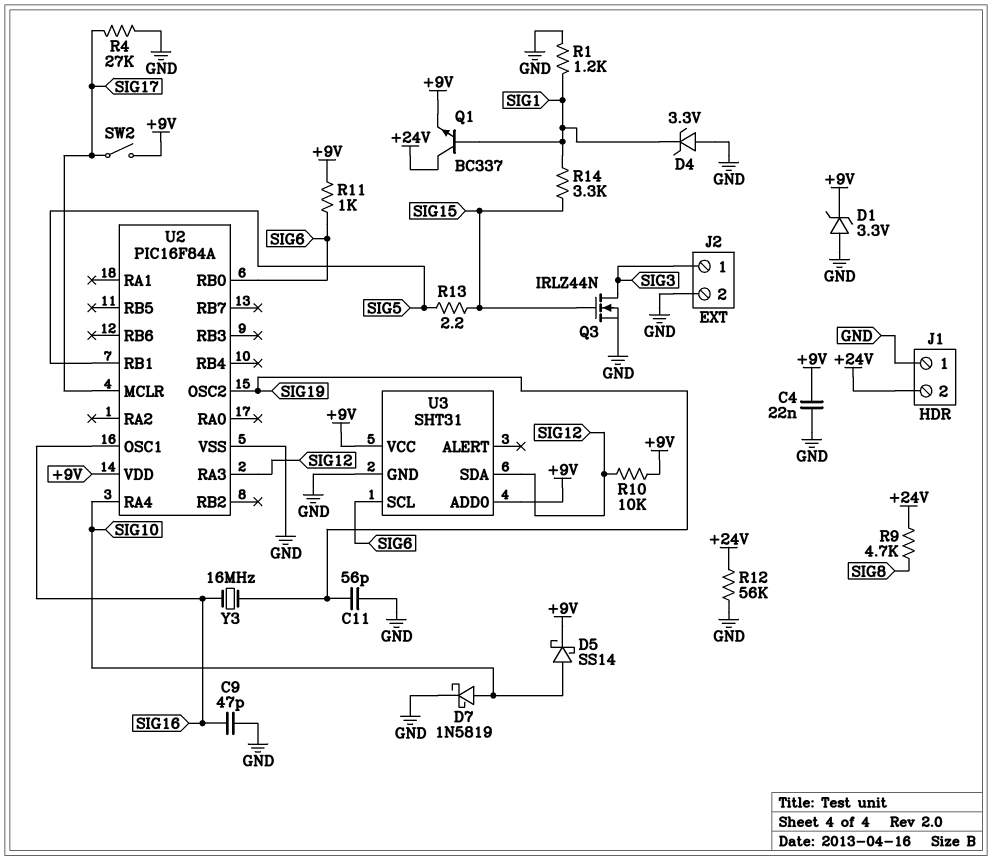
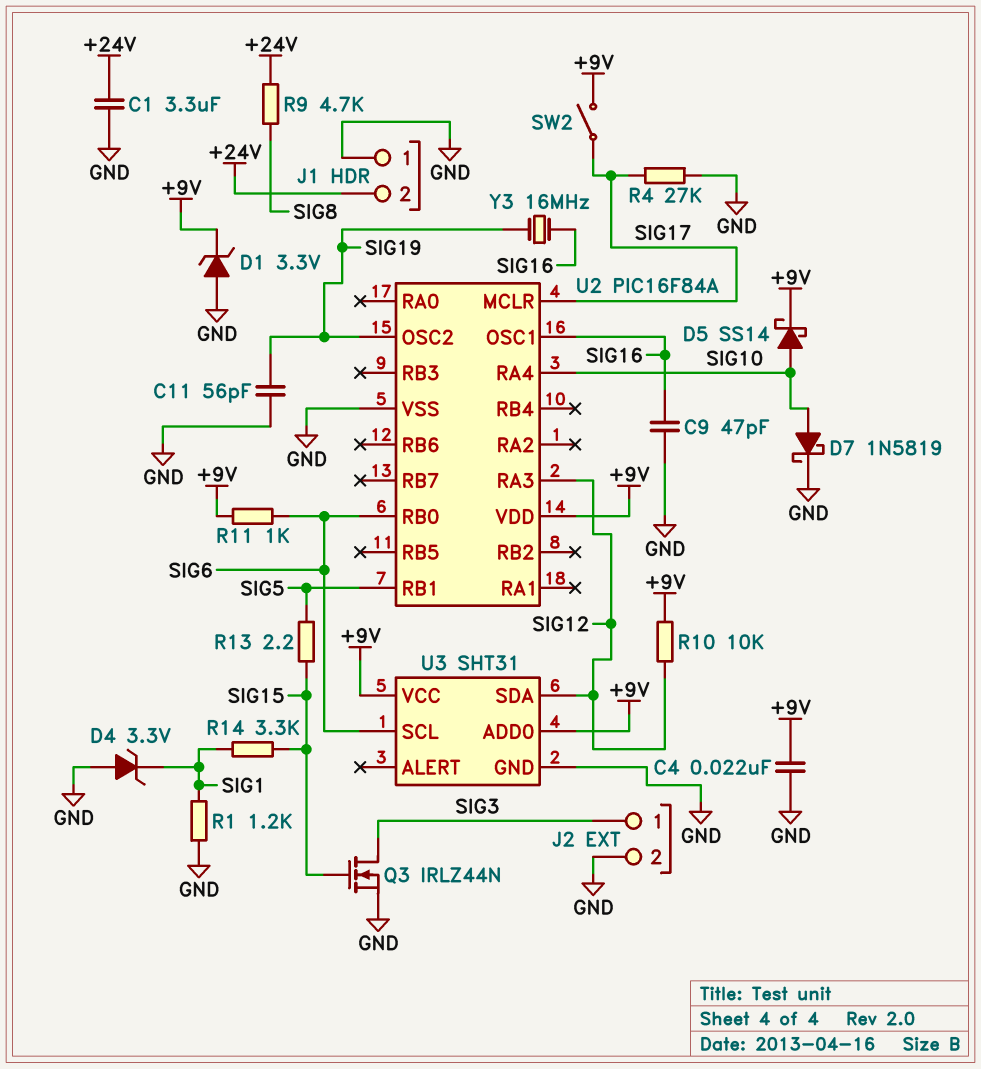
C1: none -> 3.3uF (+24V, GND)
Q1: NPN BC337 (B SIG1, C +24V, E +9V) -> none
R12: 56k (+24V, GND) -> none

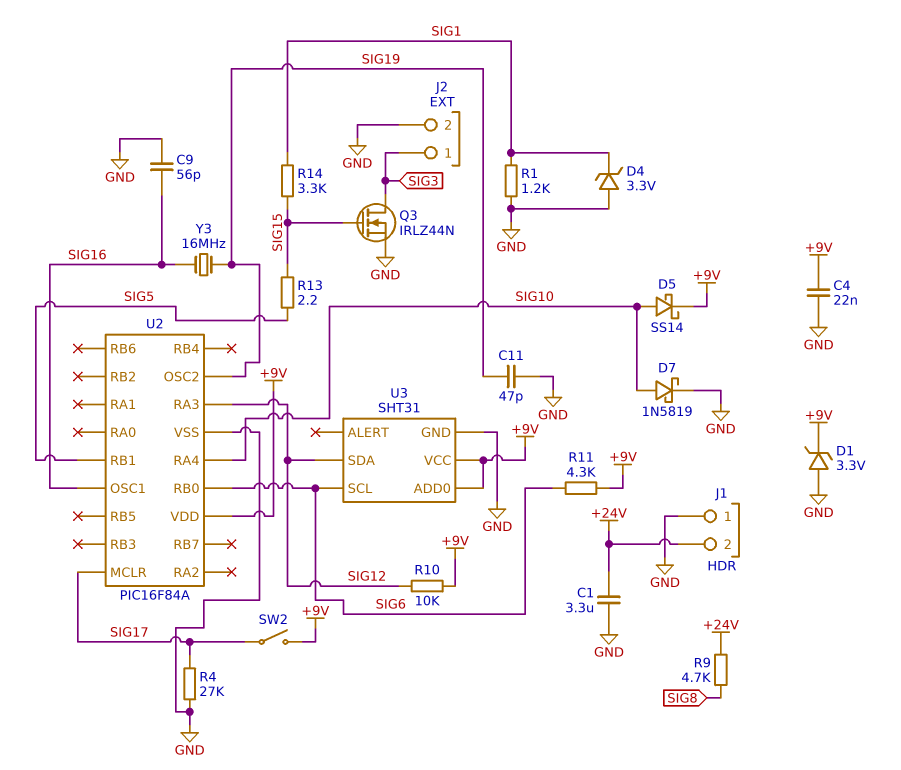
C9: 47pF (GND, SIG16) -> 56pF (GND, SIG16)
C11: 56pF (GND, SIG19) -> 47pF (GND, SIG19)
R11: 1k (+9V, SIG6) -> 4.3k (+9V, SIG6)

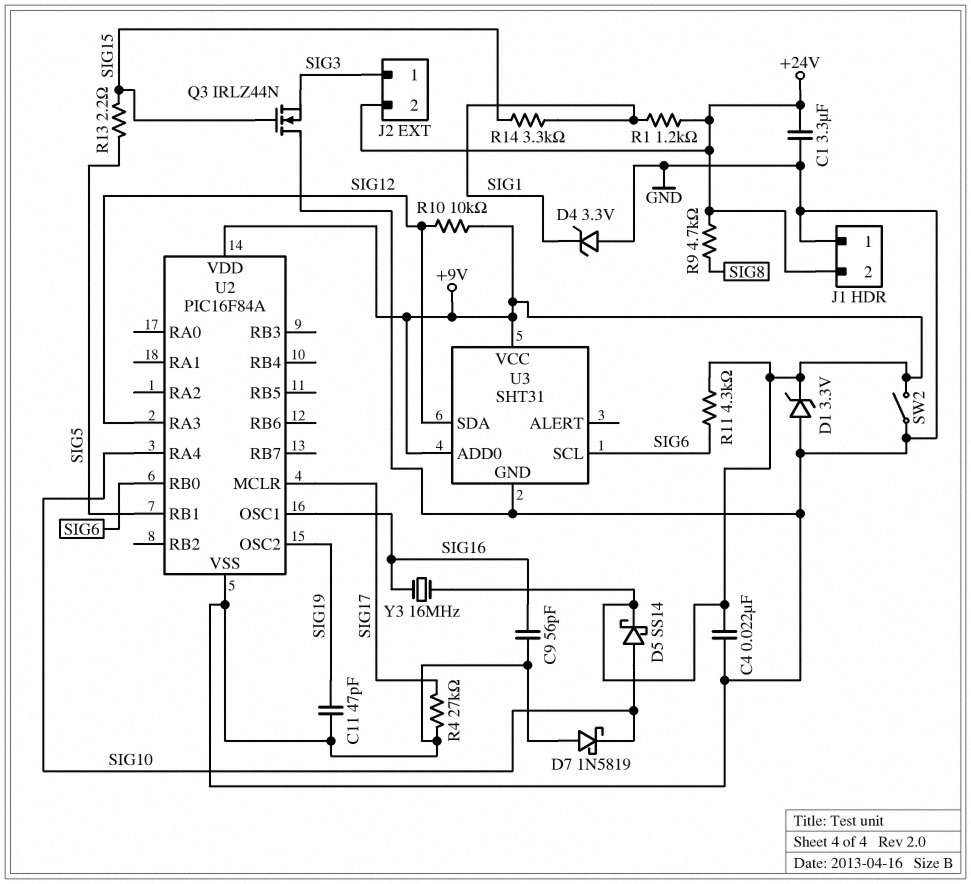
D7: schottky 1N5819 (A SIG10, K GND) -> schottky 1N5819 (A GND, K SIG10)
J2 pin 2: GND -> +24V
Q3: NMOS IRLZ44N (G SIG15, D SIG3, S GND) -> NMOS IRLZ44N (G SIG15, D GND, S SIG3)
R1: 1.2k (GND, SIG1) -> 1.2k (+24V, SIG1)
SW2: switch (+9V, SIG17) -> switch (+9V, GND)
Y3: 16MHz (SIG16, SIG19) -> 16MHz (+9V, SIG16)

